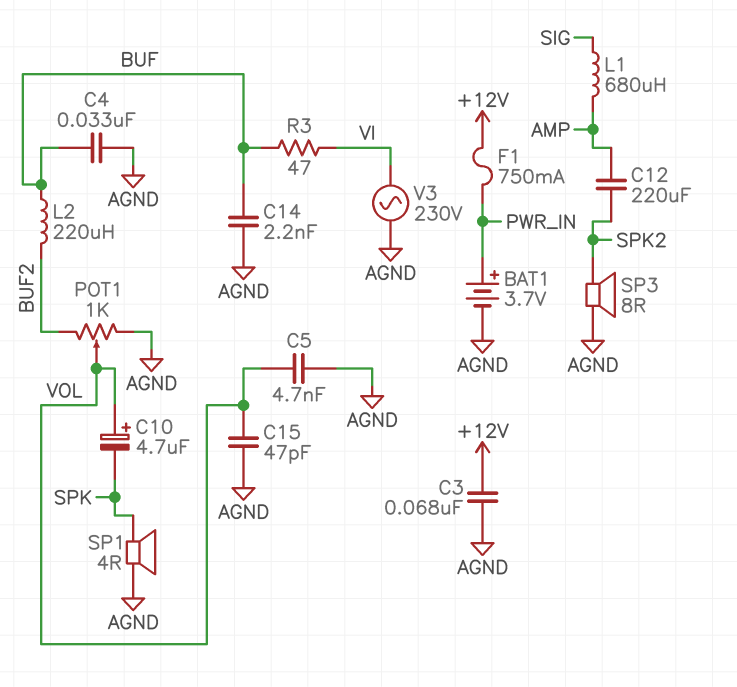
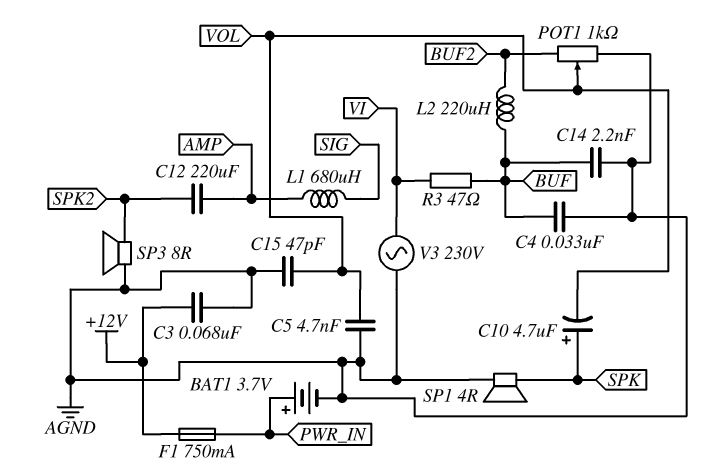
C10: 4.7uF (plus VOL, minus SPK) -> 4.7uF (plus SPK, minus VOL)

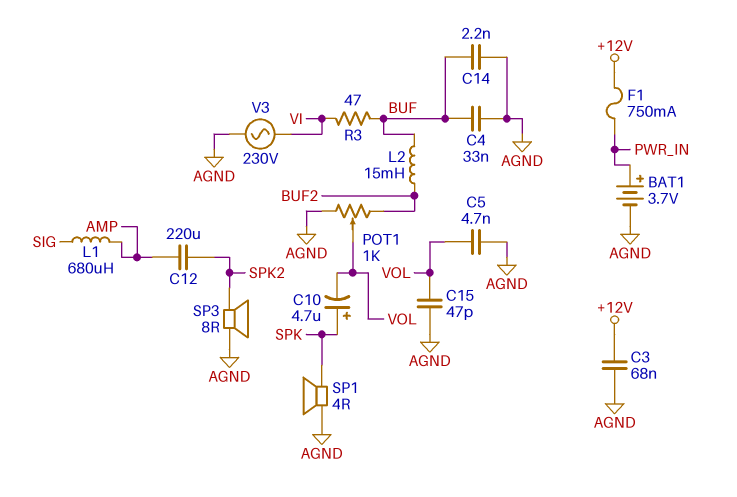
L2: 220uH (BUF, BUF2) -> 15mH (BUF, BUF2)

